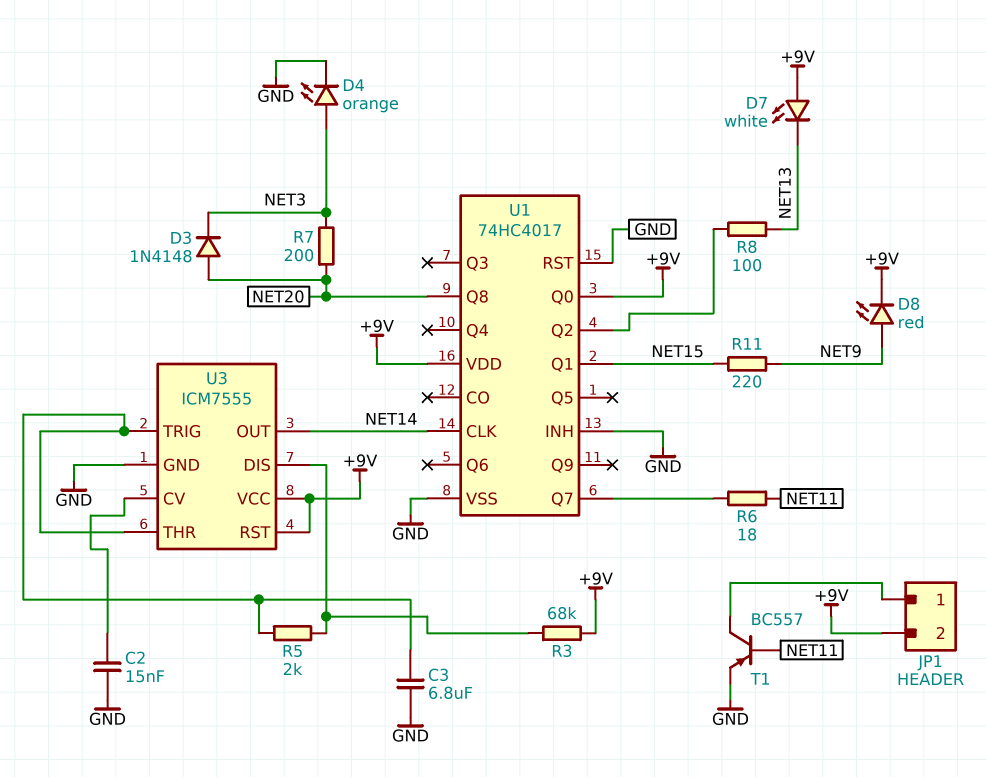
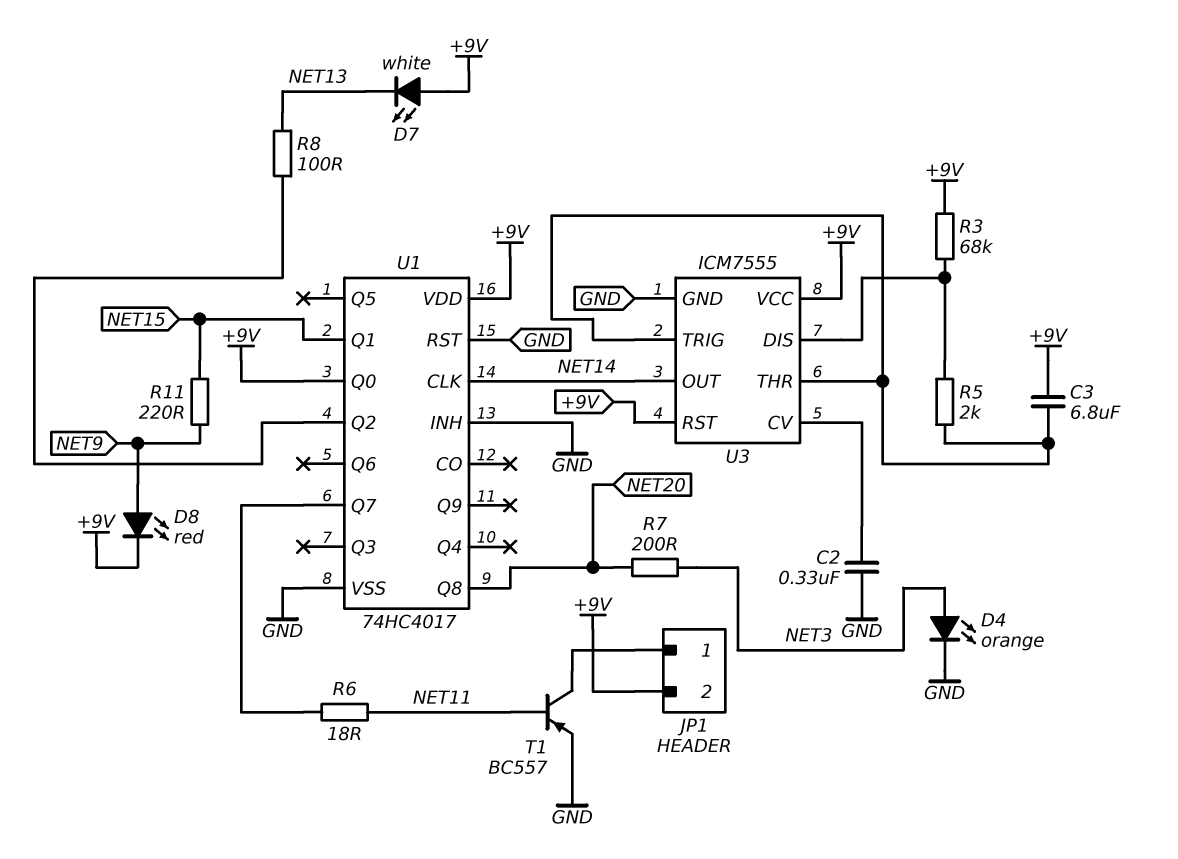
C2: 15nF (GND, U3/CV) -> 330nF (GND, U3/CV)
C3: 6.8uF (GND, U3/THR) -> 6.8uF (+9V, U3/THR)
D3: diode 1N4148 (A NET20, K NET3) -> none

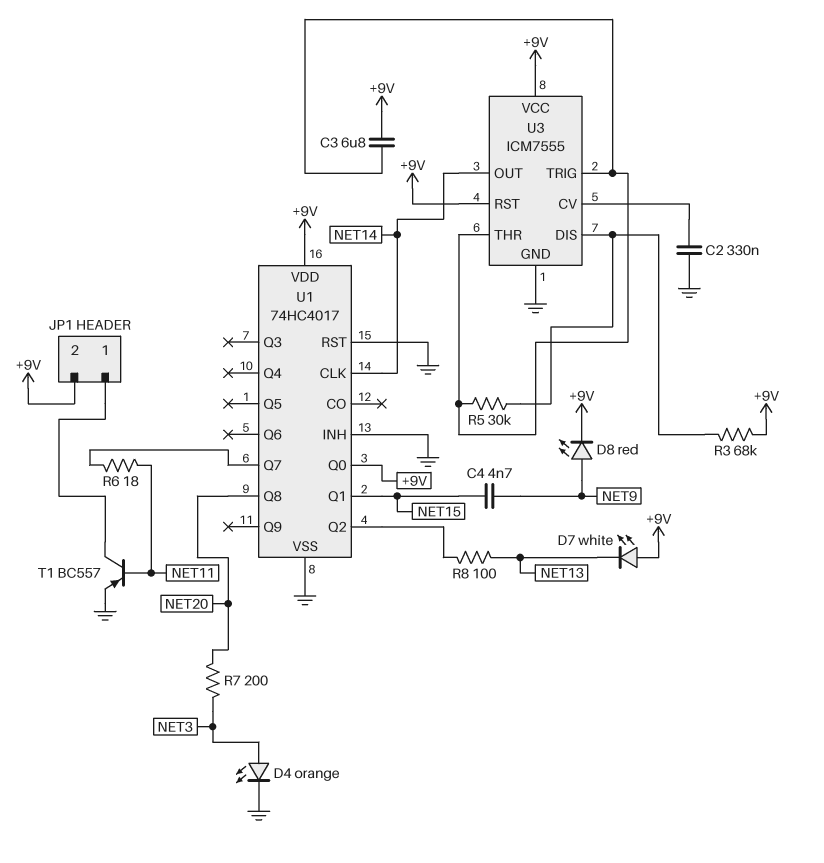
C4: none -> 4.7nF (NET9, NET15)
R5: 2k (U3/DIS, U3/THR) -> 30k (U3/DIS, U3/THR)
R11: 220 (NET9, NET15) -> none

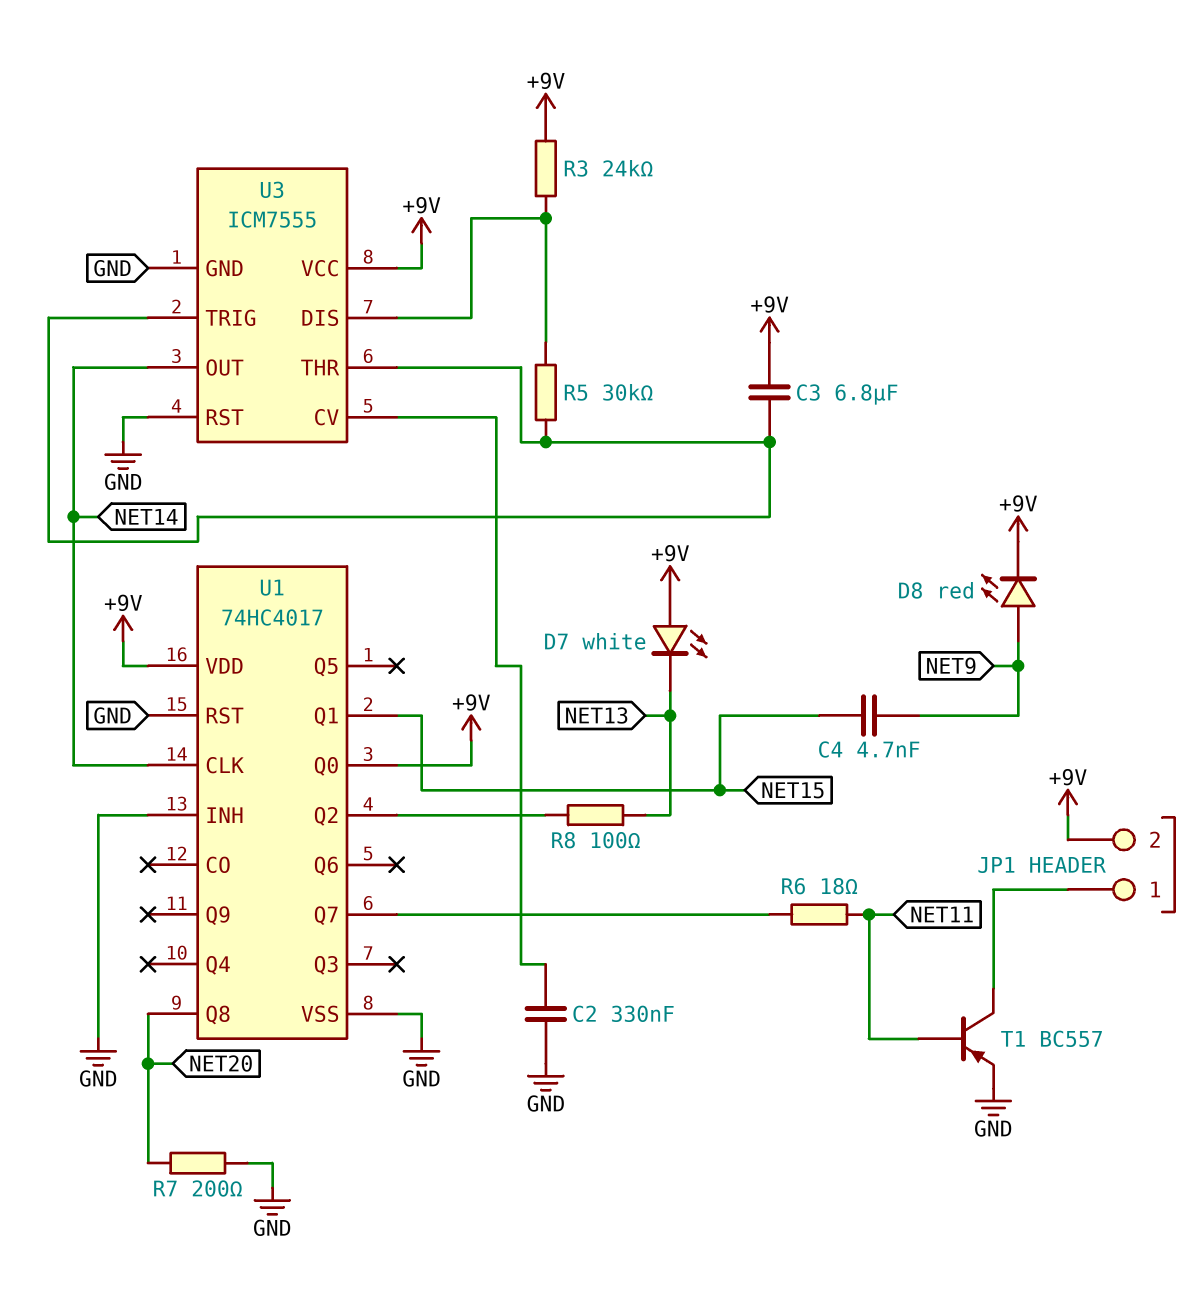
D4: LED orange (A NET3, K GND) -> none
R3: 68k (+9V, U3/DIS) -> 24k (+9V, U3/DIS)
R7: 200 (NET3, NET20) -> 200 (GND, NET20)
U3 pin RST: +9V -> GND

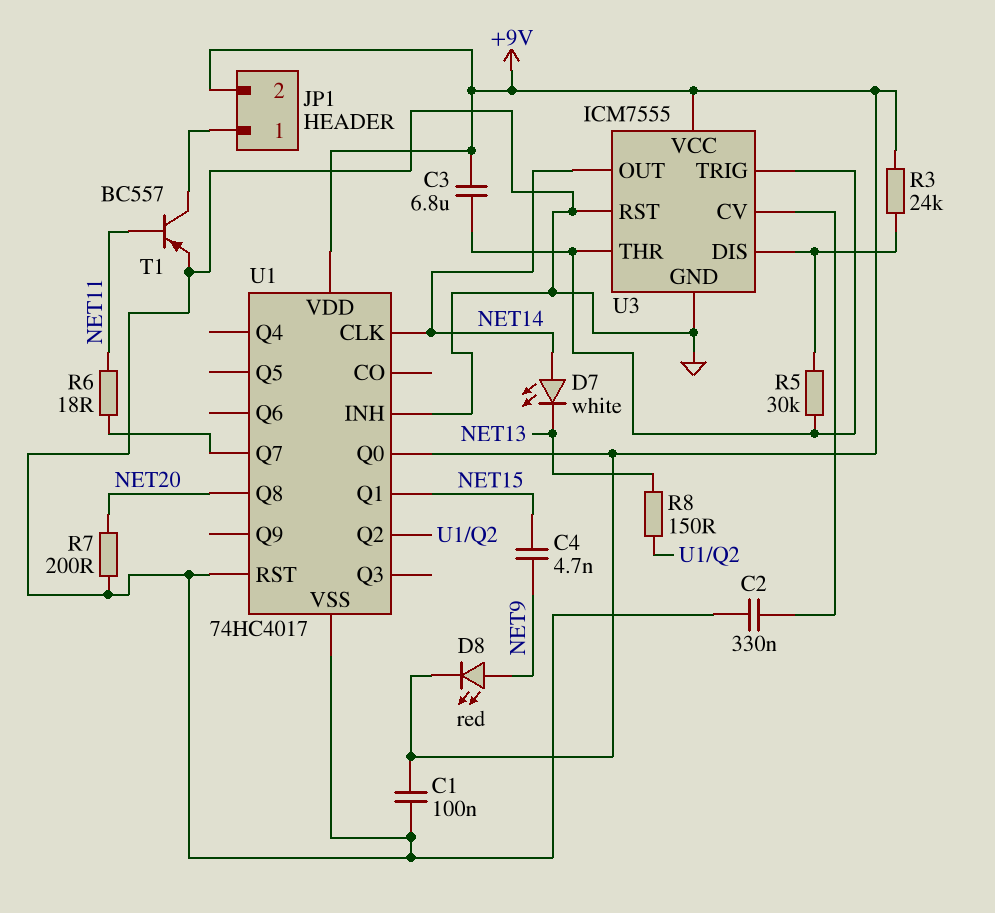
C1: none -> 100nF (+9V, GND)
D7: LED white (A +9V, K NET13) -> LED white (A NET14, K NET13)
R8: 100 (NET13, U1/Q2) -> 150 (NET13, U1/Q2)

